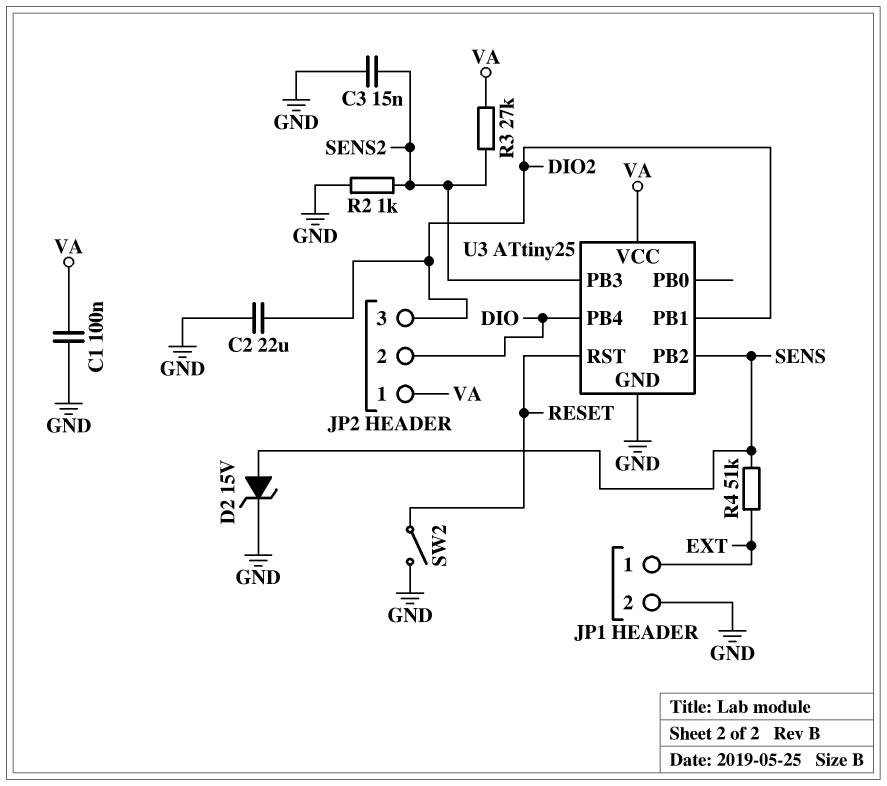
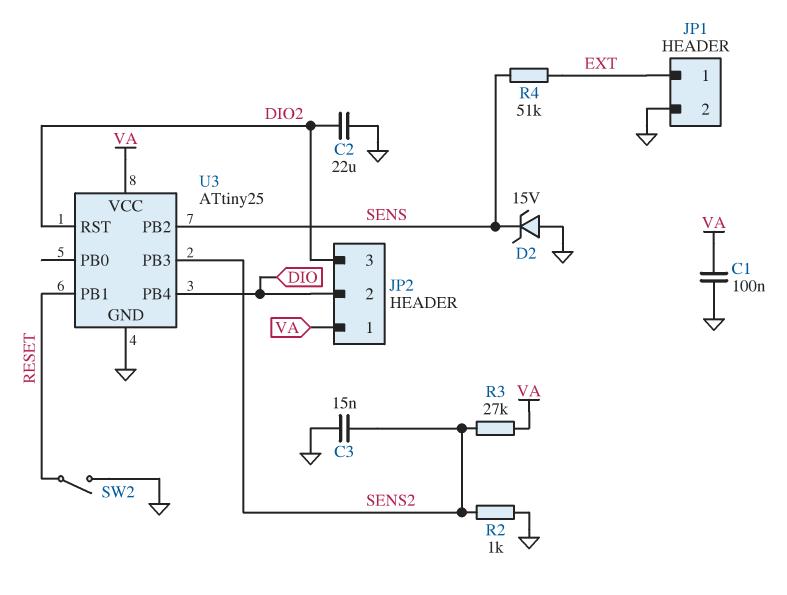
D2: zener 15V (A SENS, K GND) -> zener 15V (A GND, K SENS)
U3 pin PB1: DIO2 -> RESET
U3 pin RST: RESET -> DIO2

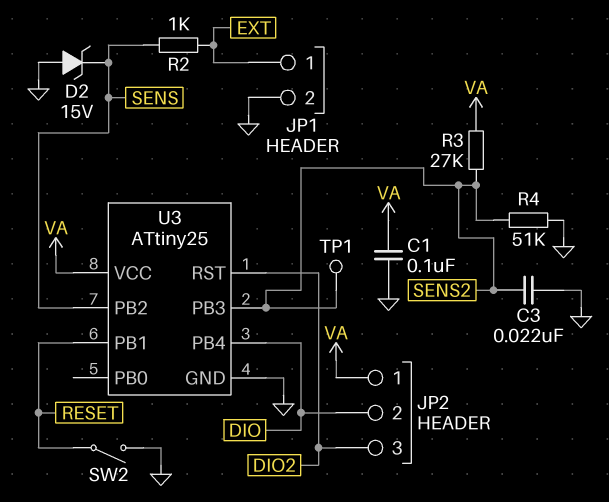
C2: 22uF (DIO2, GND) -> none
C3: 15nF (GND, SENS2) -> 22nF (GND, SENS2)
R2: 1k (GND, SENS2) -> 1k (EXT, SENS)
R4: 51k (EXT, SENS) -> 51k (GND, SENS2)
TP1: none -> test point (SENS2)

